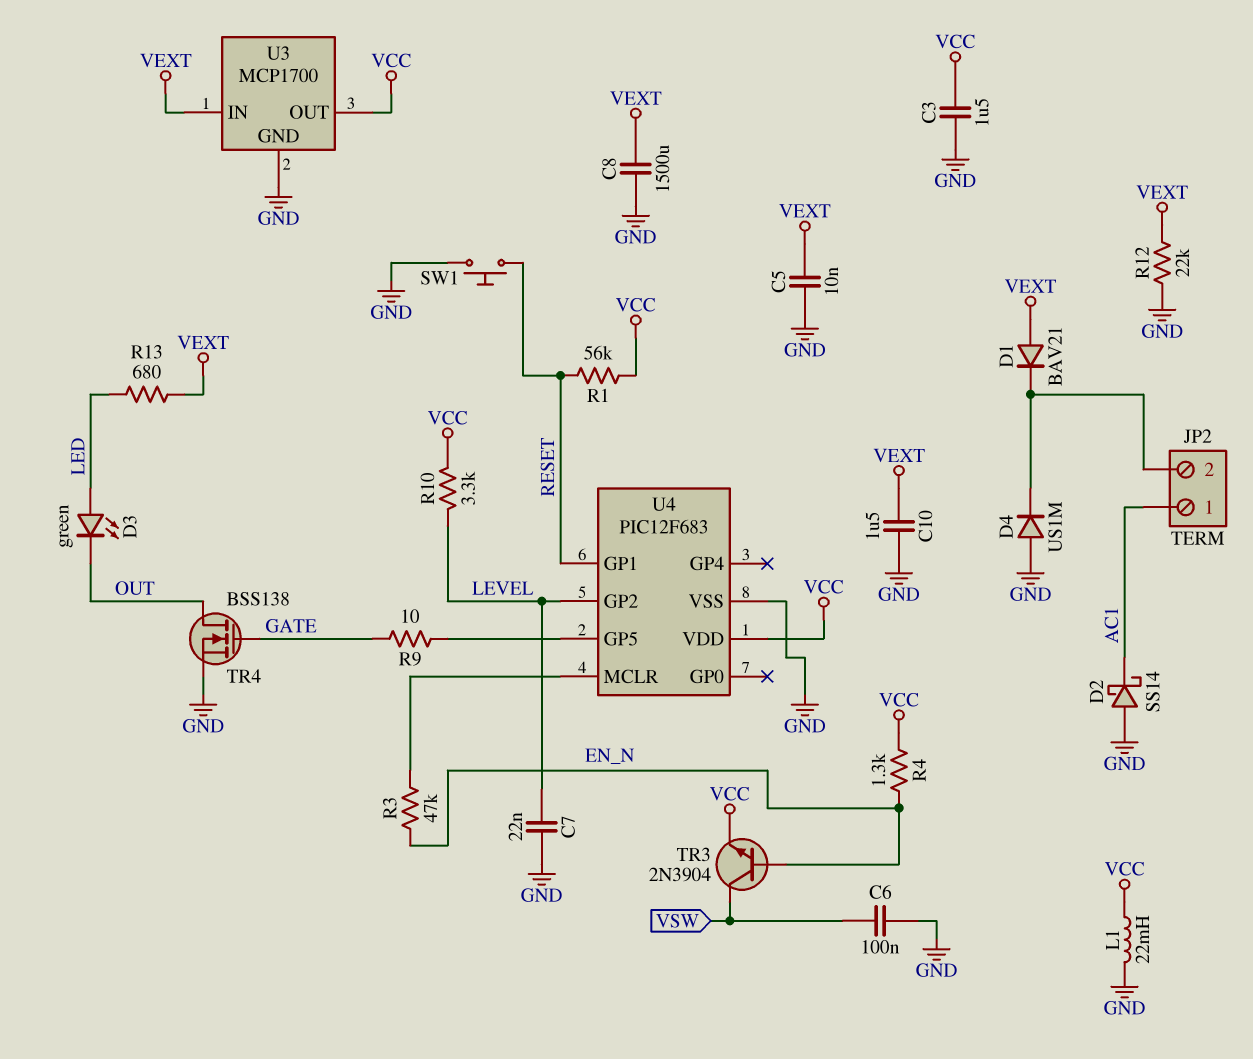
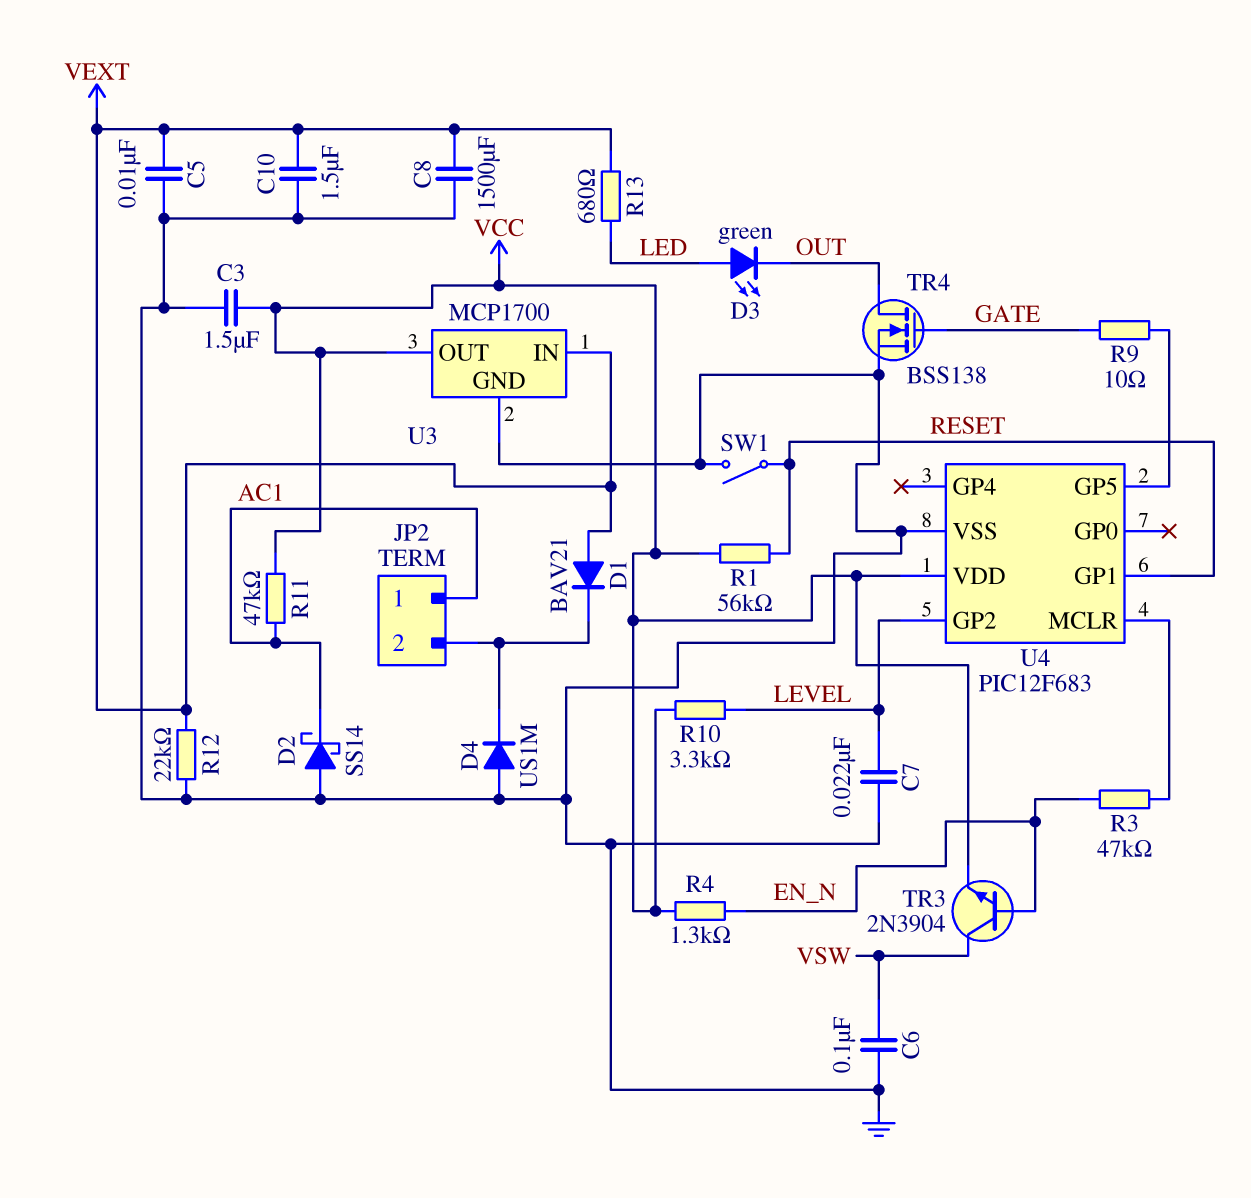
L1: 22mH (GND, VCC) -> none
R11: none -> 47k (AC1, VCC)
SW1: button (GND, RESET) -> switch (GND, RESET)

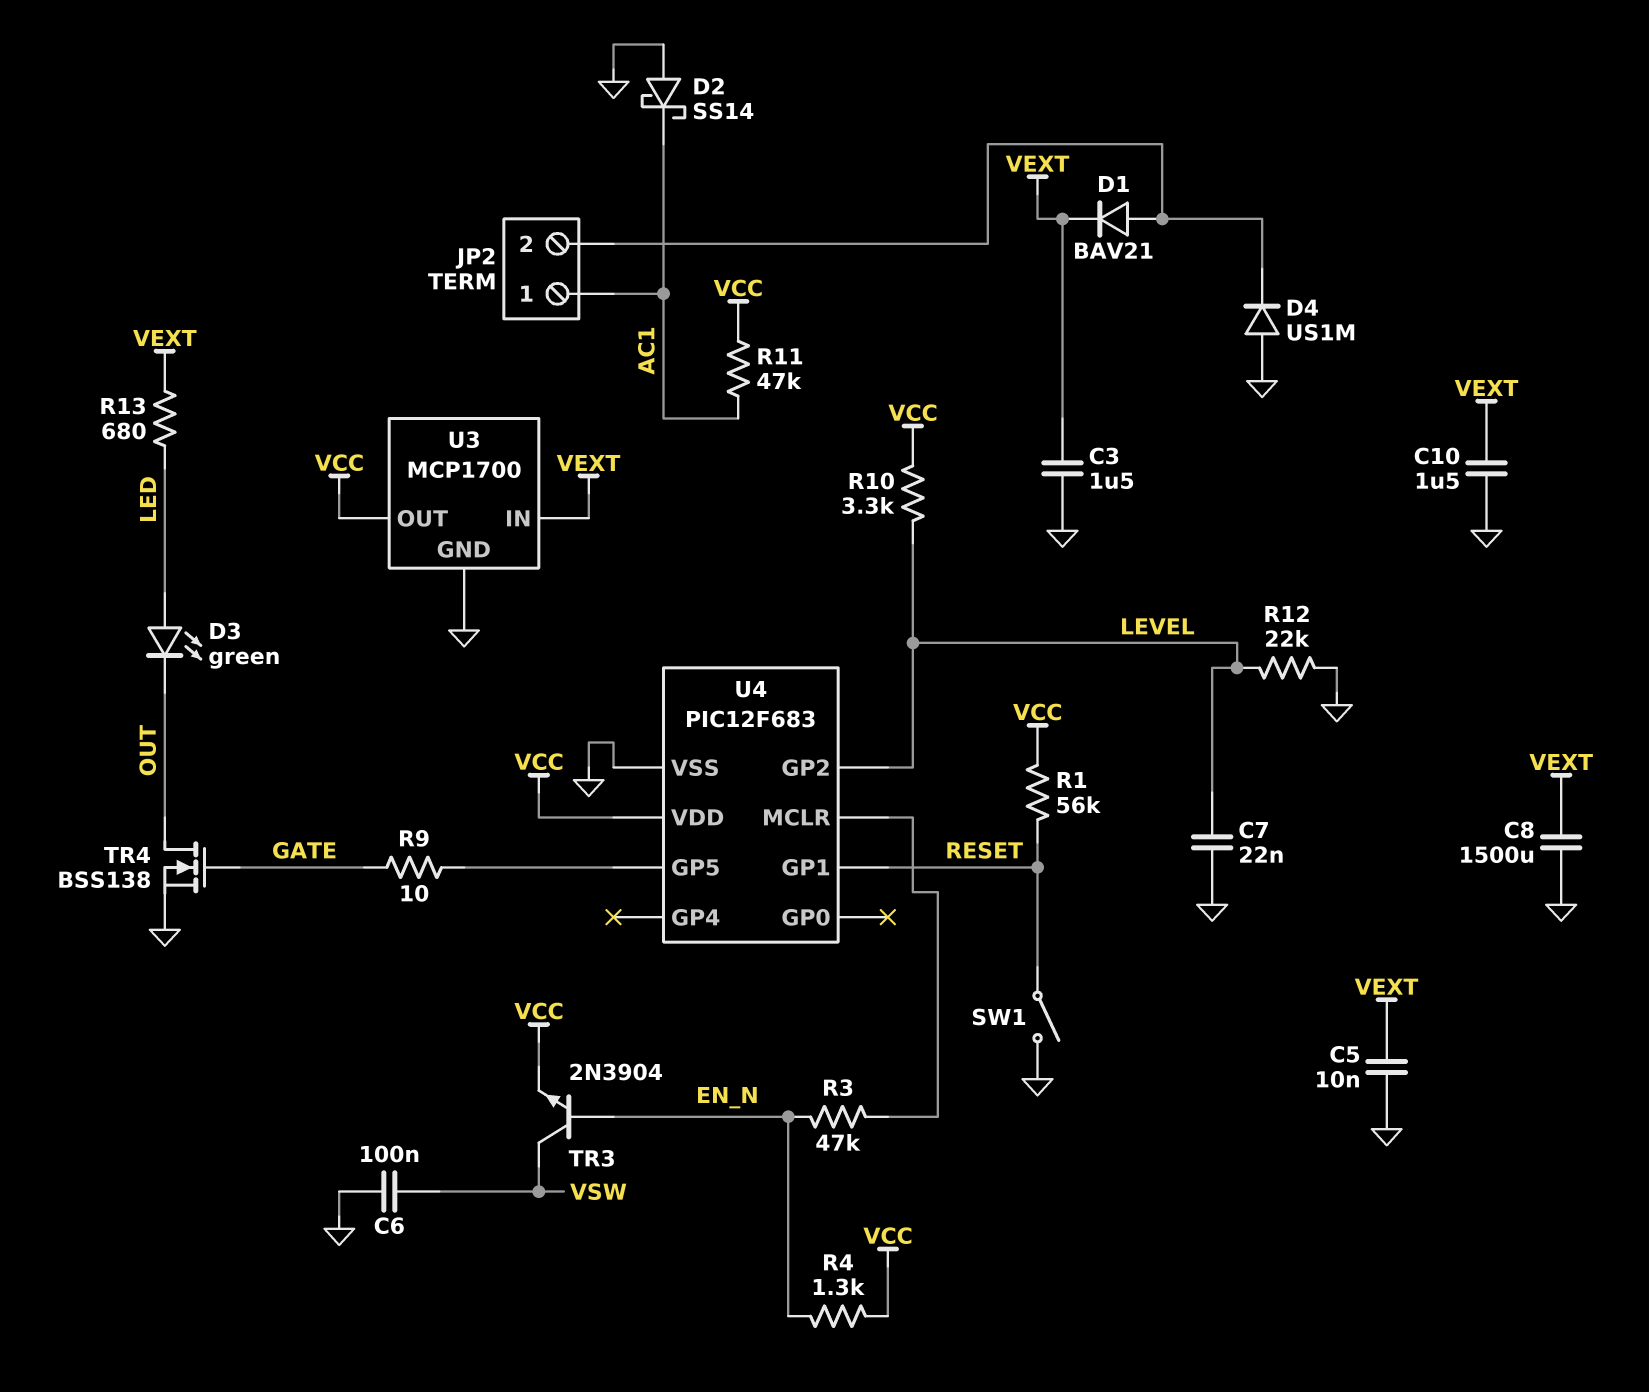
C3: 1.5uF (GND, VCC) -> 1.5uF (GND, VEXT)
D1: diode BAV21 (A VEXT, K JP2/2) -> diode BAV21 (A JP2/2, K VEXT)
R12: 22k (GND, VEXT) -> 22k (GND, LEVEL)

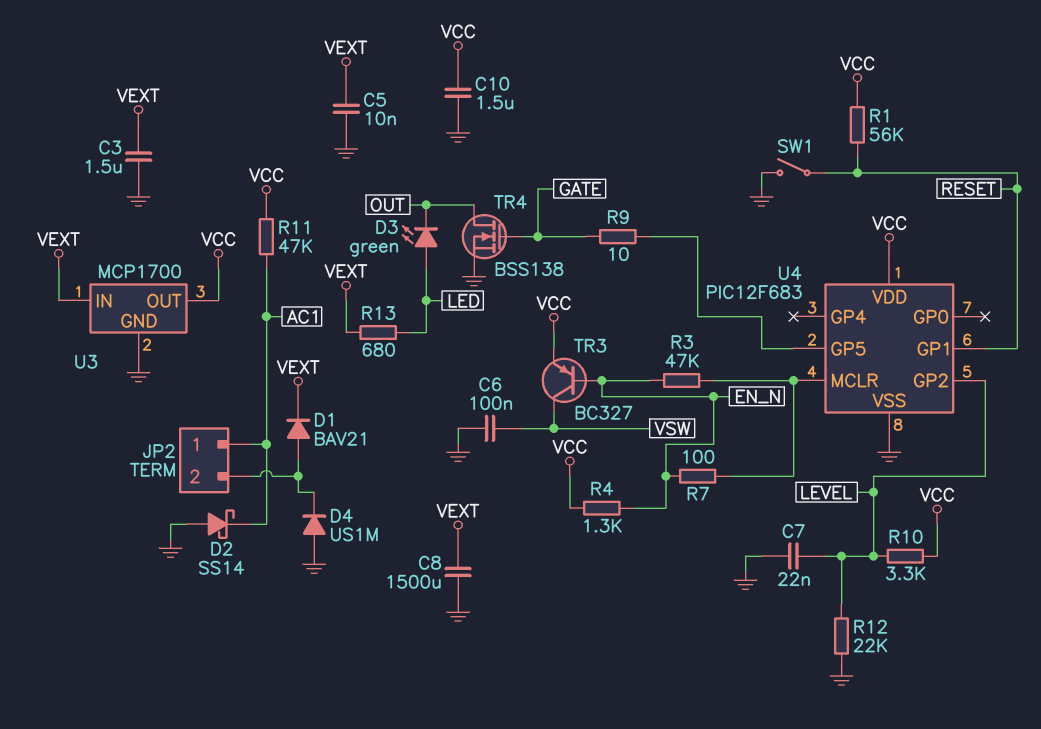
C10: 1.5uF (GND, VEXT) -> 1.5uF (GND, VCC)
R7: none -> 100 (EN_N, U4/MCLR)
TR3: NPN 2N3904 (B EN_N, C VSW, E VCC) -> PNP BC327 (B EN_N, C VSW, E VCC)

